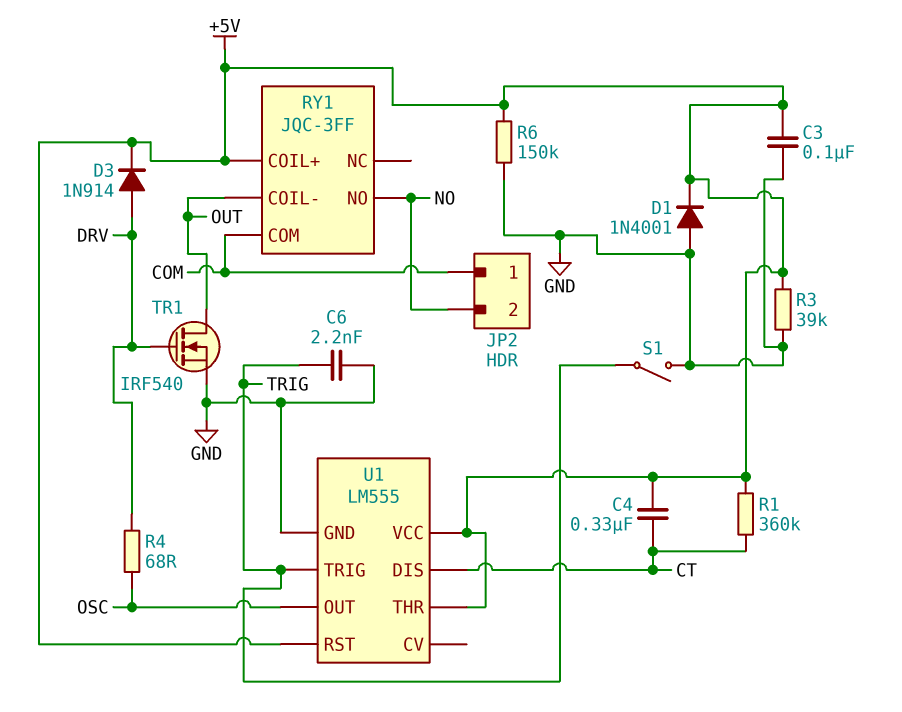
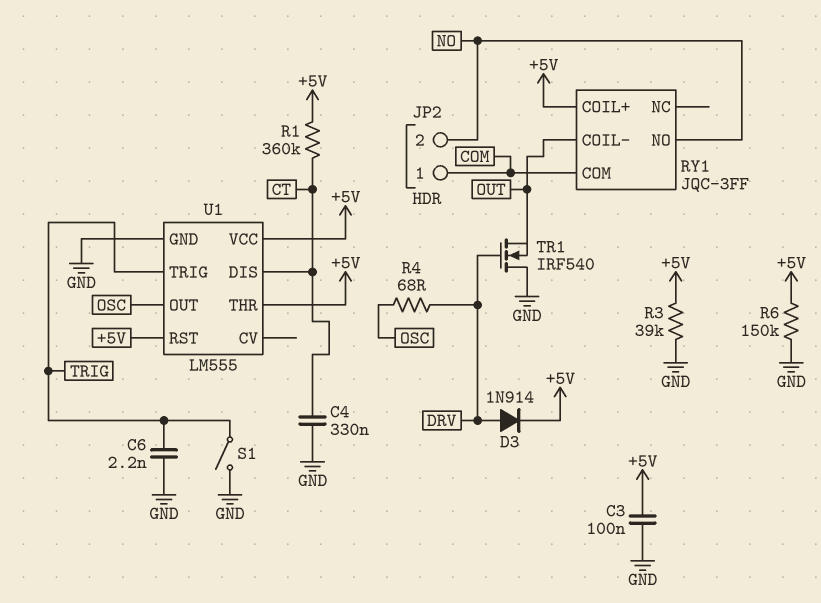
C4: 330nF (+5V, CT) -> 330nF (CT, GND)
D1: diode 1N4001 (A GND, K +5V) -> none
TR1: NMOS IRF540 (G DRV, D OUT, S GND) -> NMOS IRF540 (G DRV, D GND, S OUT)

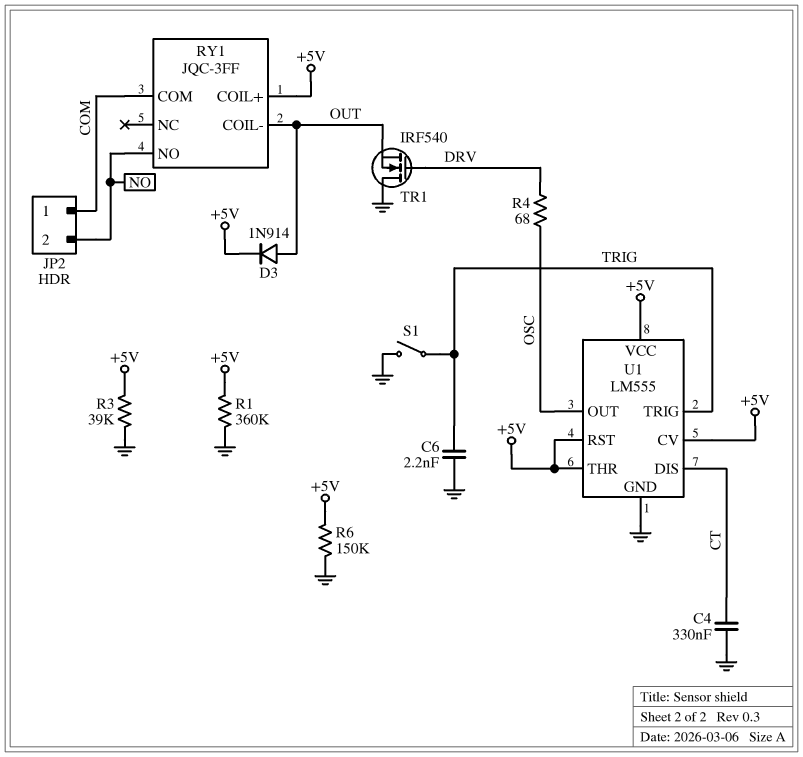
C3: 100nF (+5V, GND) -> none
D3: diode 1N914 (A DRV, K +5V) -> diode 1N914 (A OUT, K +5V)
R1: 360k (+5V, CT) -> 360k (+5V, GND)
U1 pin CV: none -> +5V

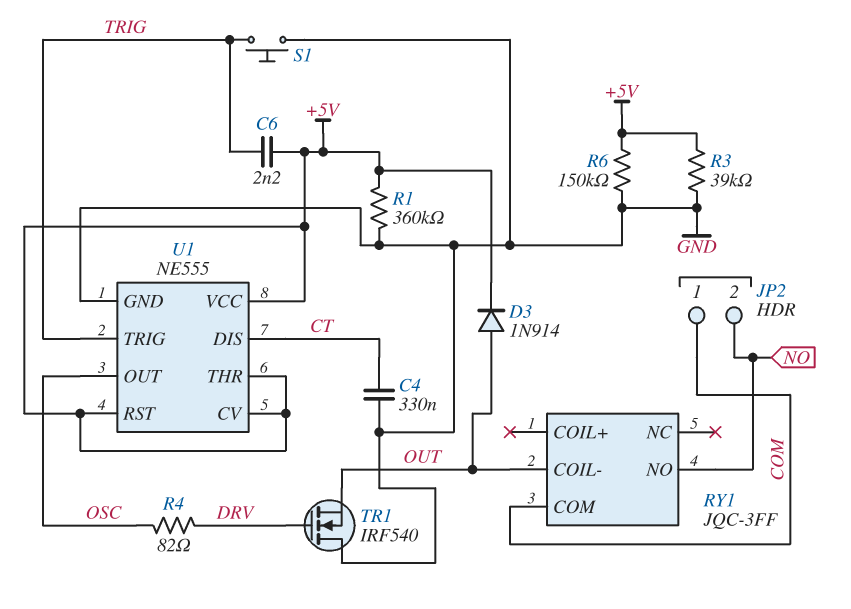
C6: 2.2nF (GND, TRIG) -> 2.2nF (+5V, TRIG)
R4: 68 (DRV, OSC) -> 82 (DRV, OSC)
RY1 pin COIL+: +5V -> none
S1: switch (GND, TRIG) -> button (GND, TRIG)
U1: LM555 -> NE555

